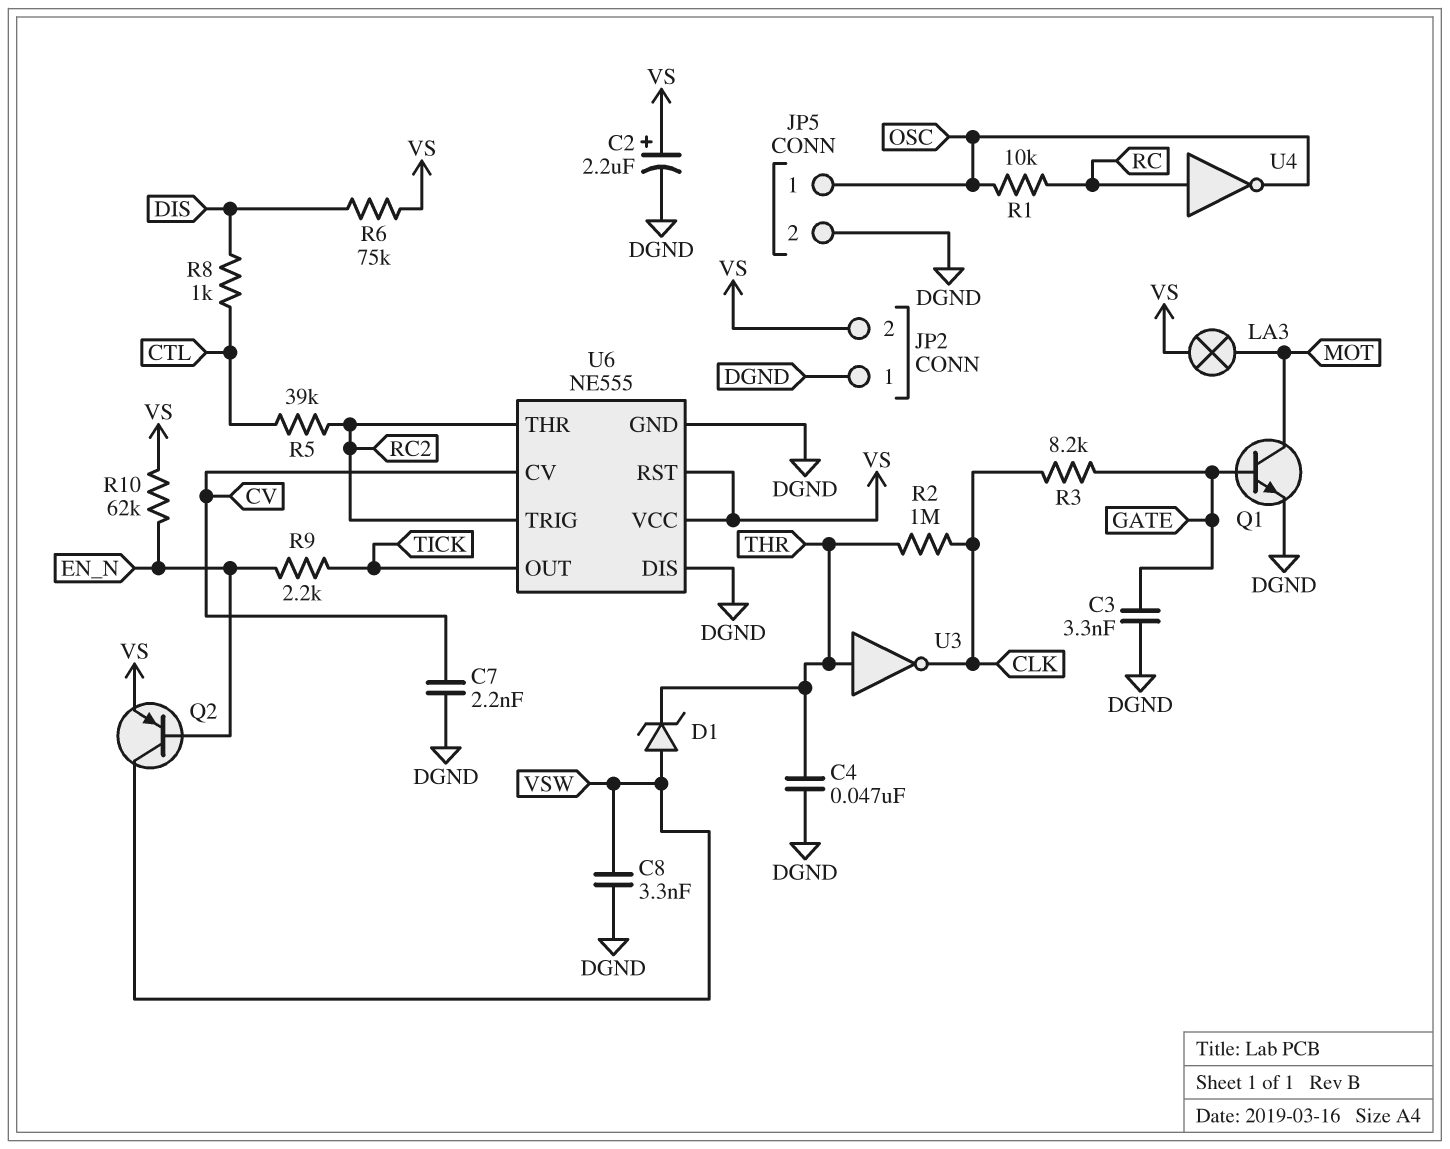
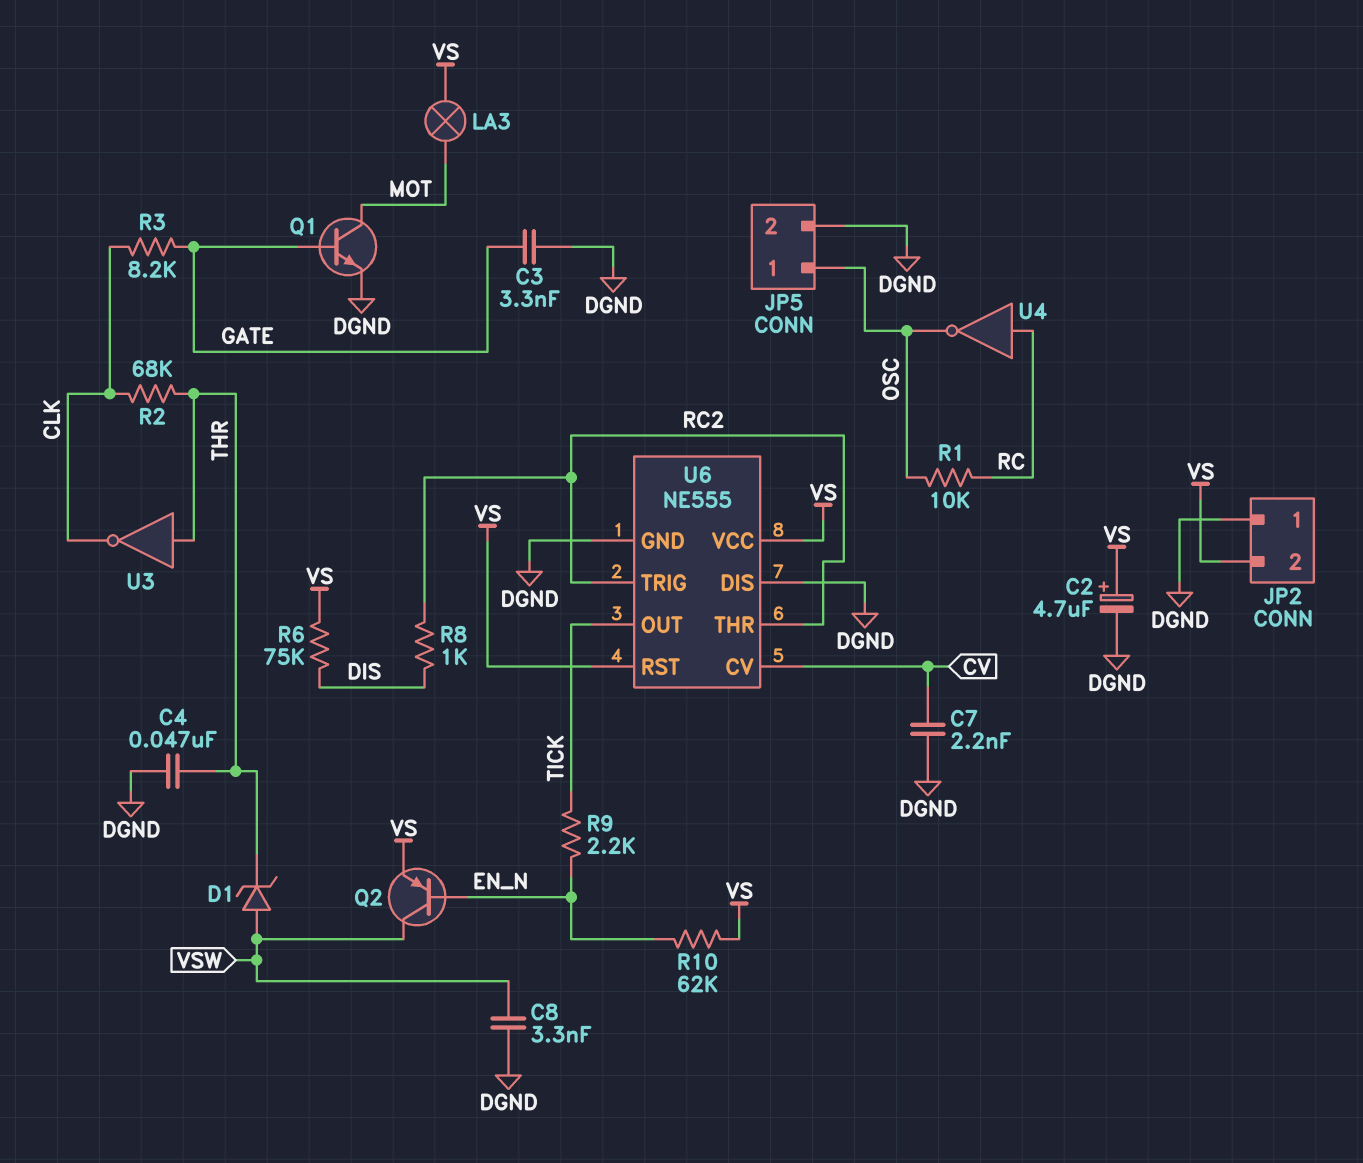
C2: 2.2uF (plus VS, minus DGND) -> 4.7uF (plus VS, minus DGND)
R2: 1M (CLK, THR) -> 68k (CLK, THR)
R5: 39k (CTL, RC2) -> none
R8: 1k (CTL, DIS) -> 1k (DIS, RC2)

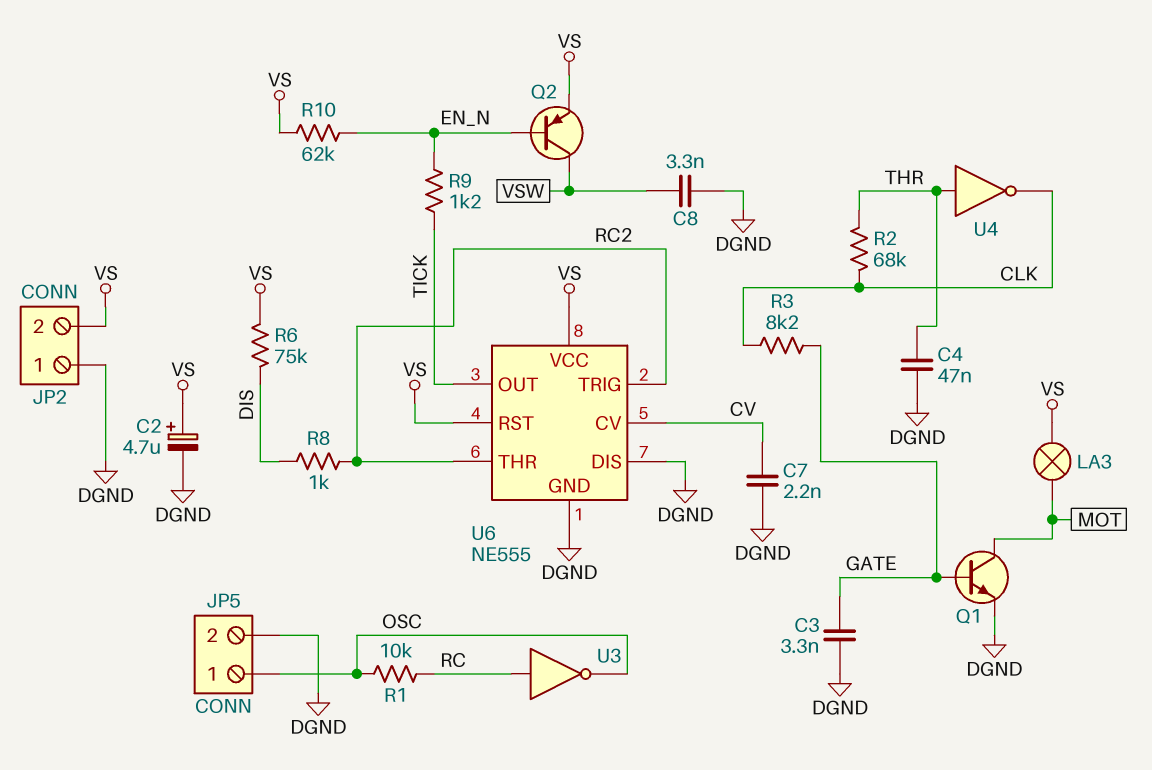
D1: zener (A VSW, K THR) -> none
R9: 2.2k (EN_N, TICK) -> 1.2k (EN_N, TICK)
U3: NOT (in THR, out CLK) -> NOT (in RC, out OSC)
U4: NOT (in RC, out OSC) -> NOT (in THR, out CLK)

